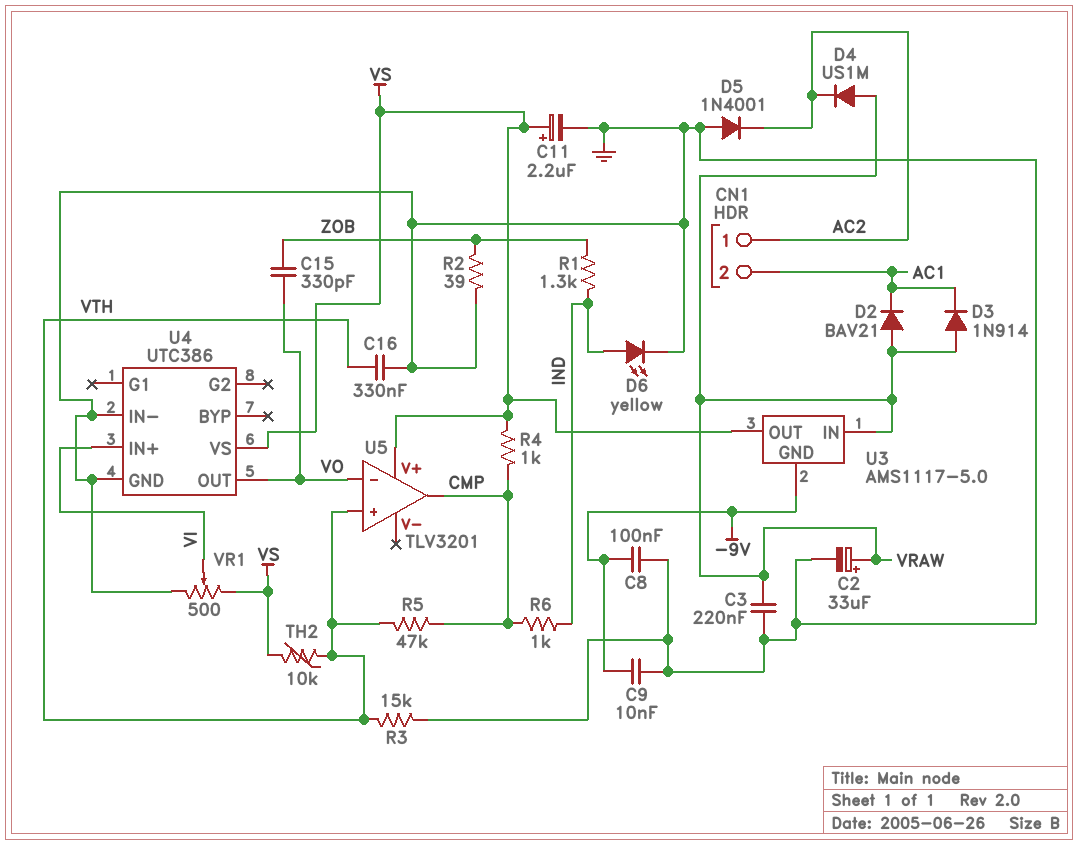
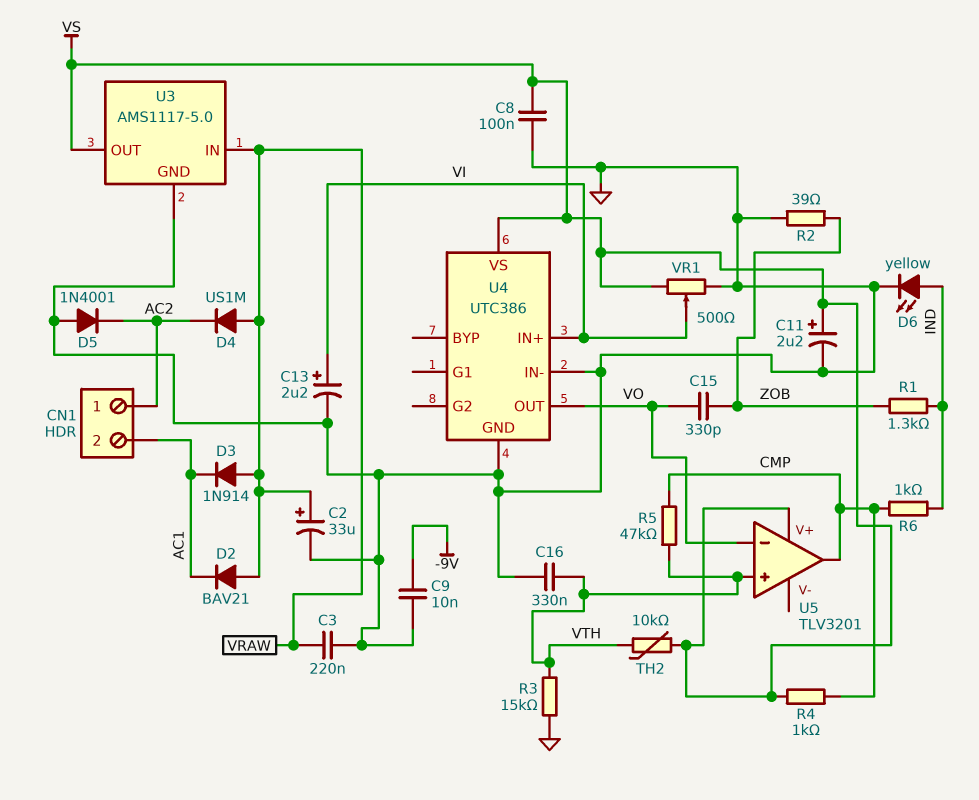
C8: 100nF (-9V, GND) -> 100nF (GND, VS)
C13: none -> 2.2uF (plus VI, minus GND)
U3 pin GND: -9V -> GND

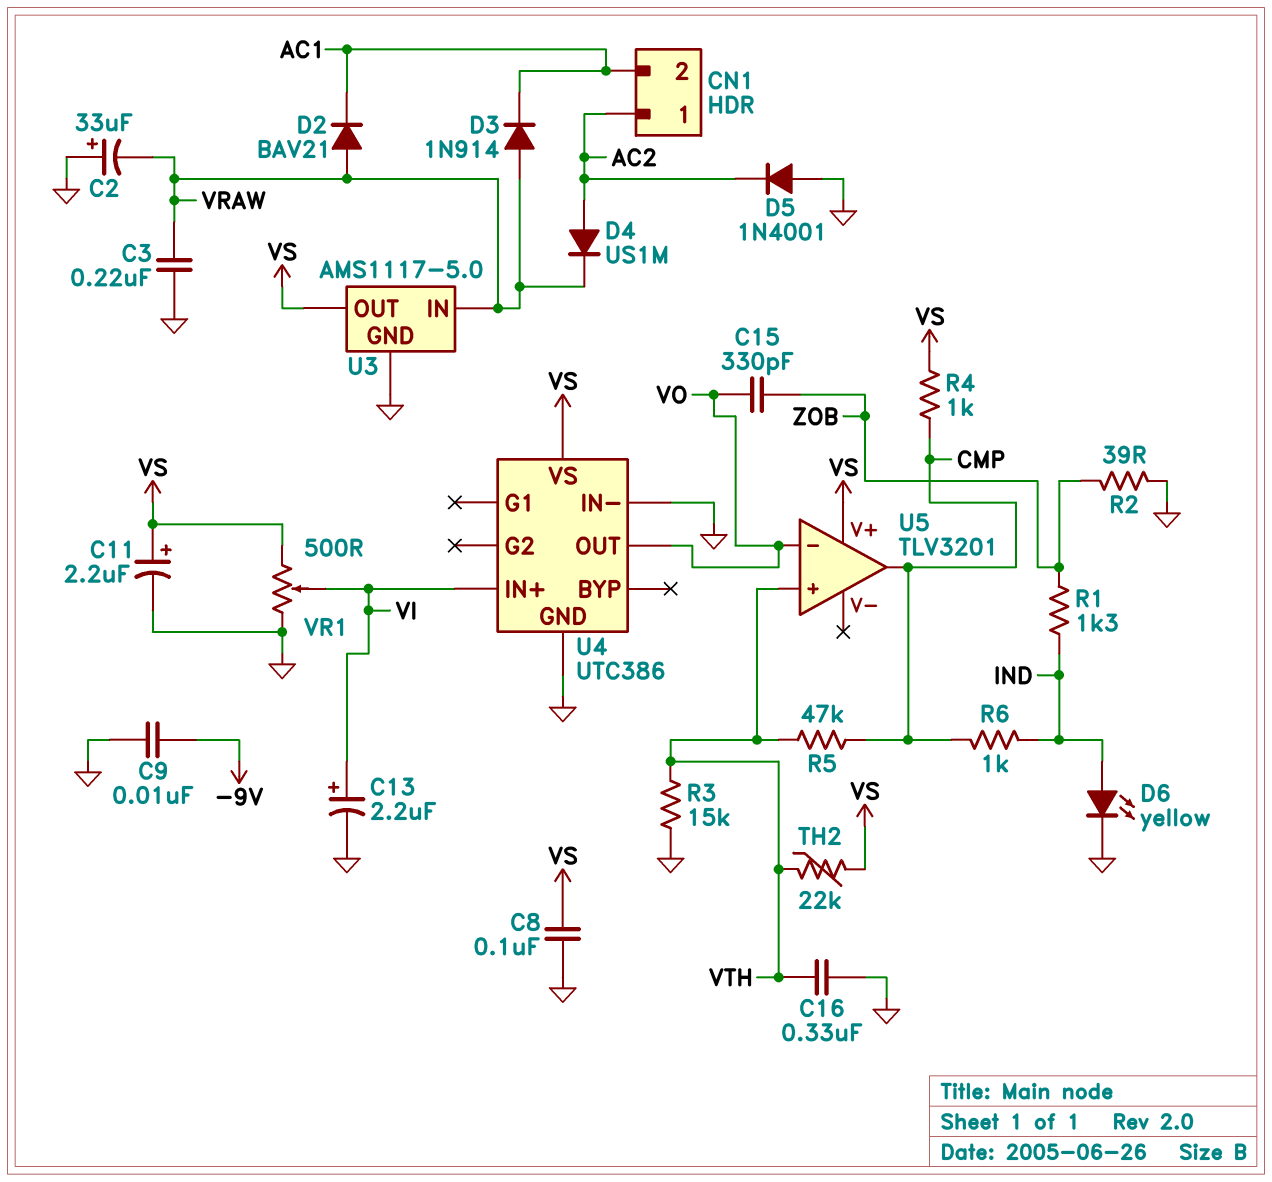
C2: 33uF (plus VRAW, minus GND) -> 33uF (plus GND, minus VRAW)
D4: diode US1M (A VRAW, K AC2) -> diode US1M (A AC2, K VRAW)
TH2: 10k (VS, VTH) -> 22k (VS, VTH)

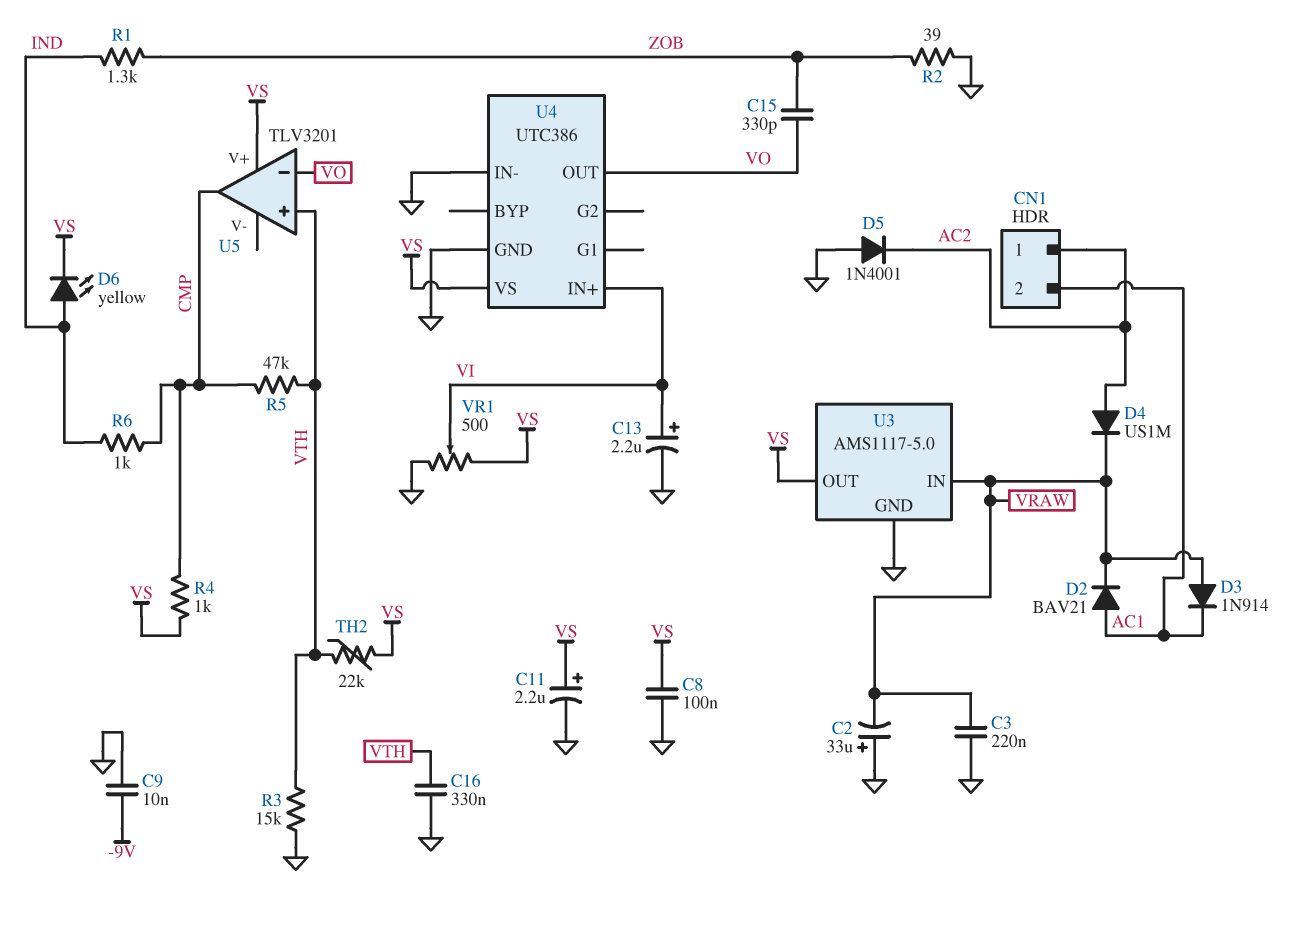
D2: diode BAV21 (A VRAW, K AC1) -> diode BAV21 (A AC1, K VRAW)
D6: LED yellow (A IND, K GND) -> LED yellow (A IND, K VS)

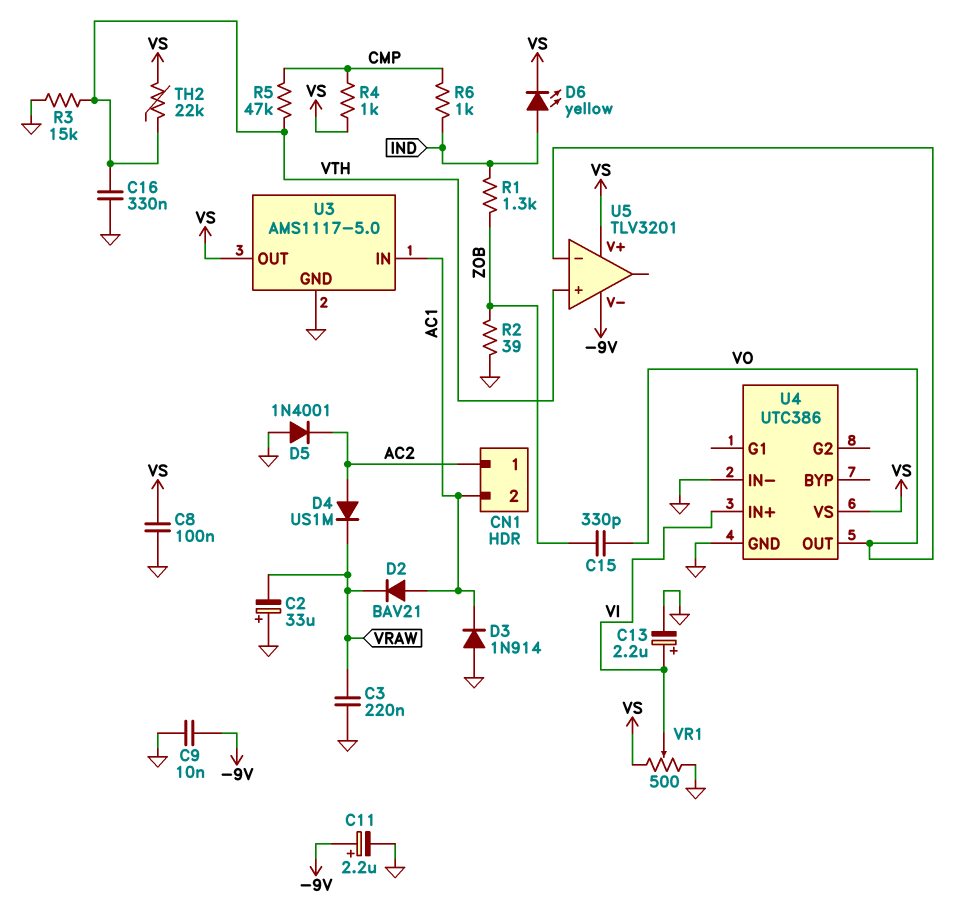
C11: 2.2uF (plus VS, minus GND) -> 2.2uF (plus -9V, minus GND)
D3: diode 1N914 (A VRAW, K AC1) -> diode 1N914 (A GND, K AC1)
U3 pin IN: VRAW -> AC1
U5 pin V-: none -> -9V
U5 pin out: CMP -> none

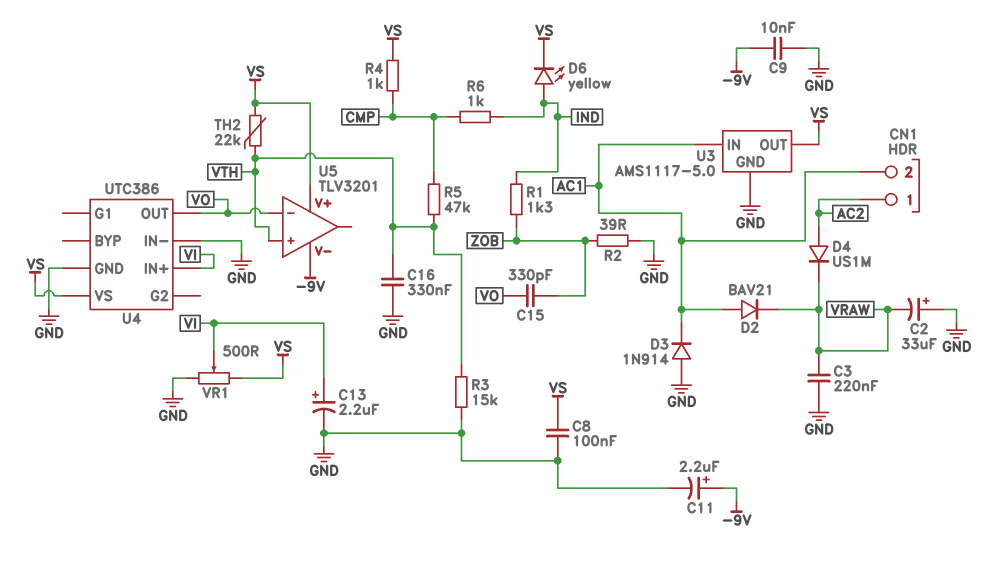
D5: diode 1N4001 (A GND, K AC2) -> none

